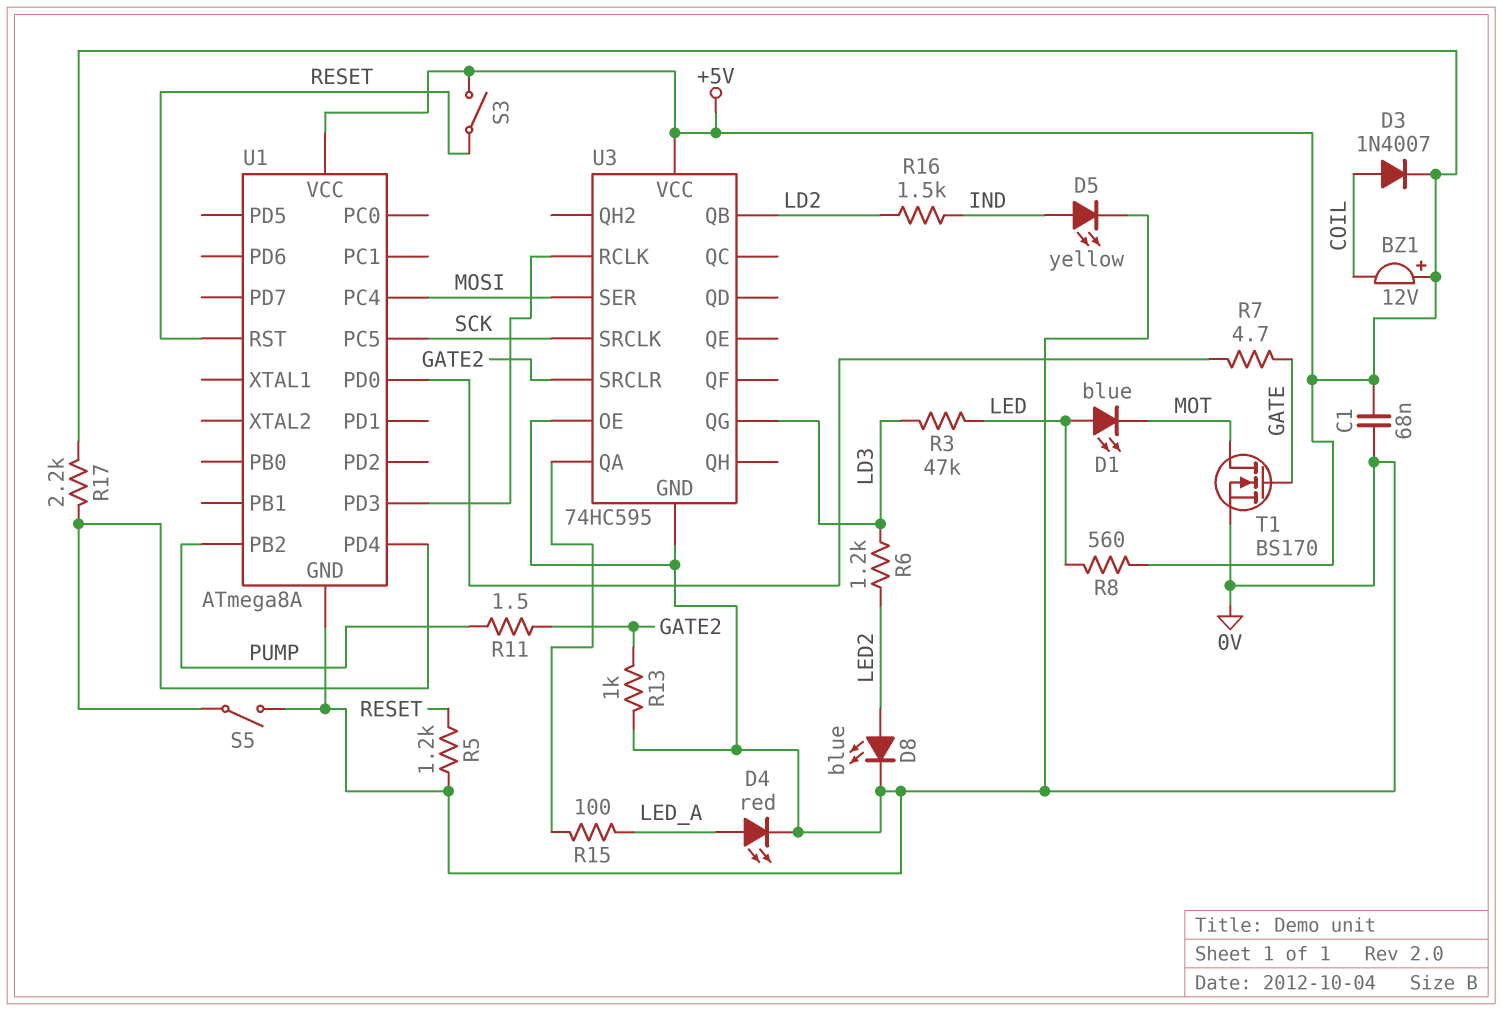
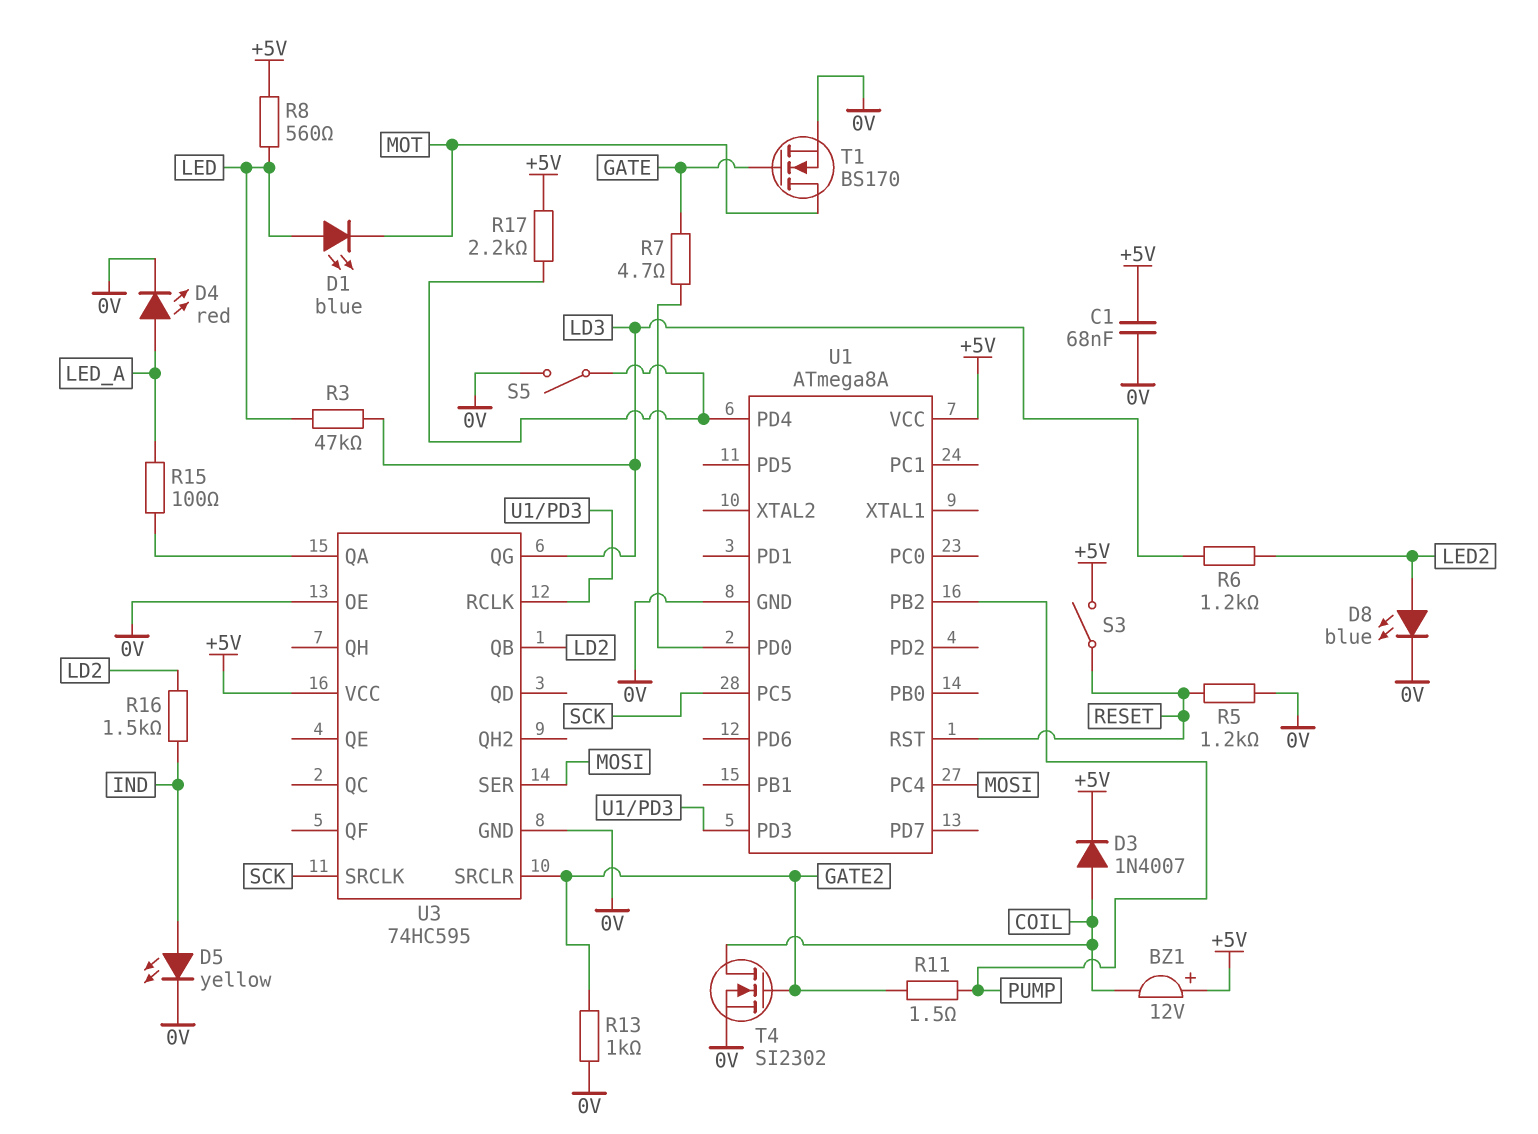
T4: none -> NMOS SI2302 (G GATE2, D COIL, S 0V)

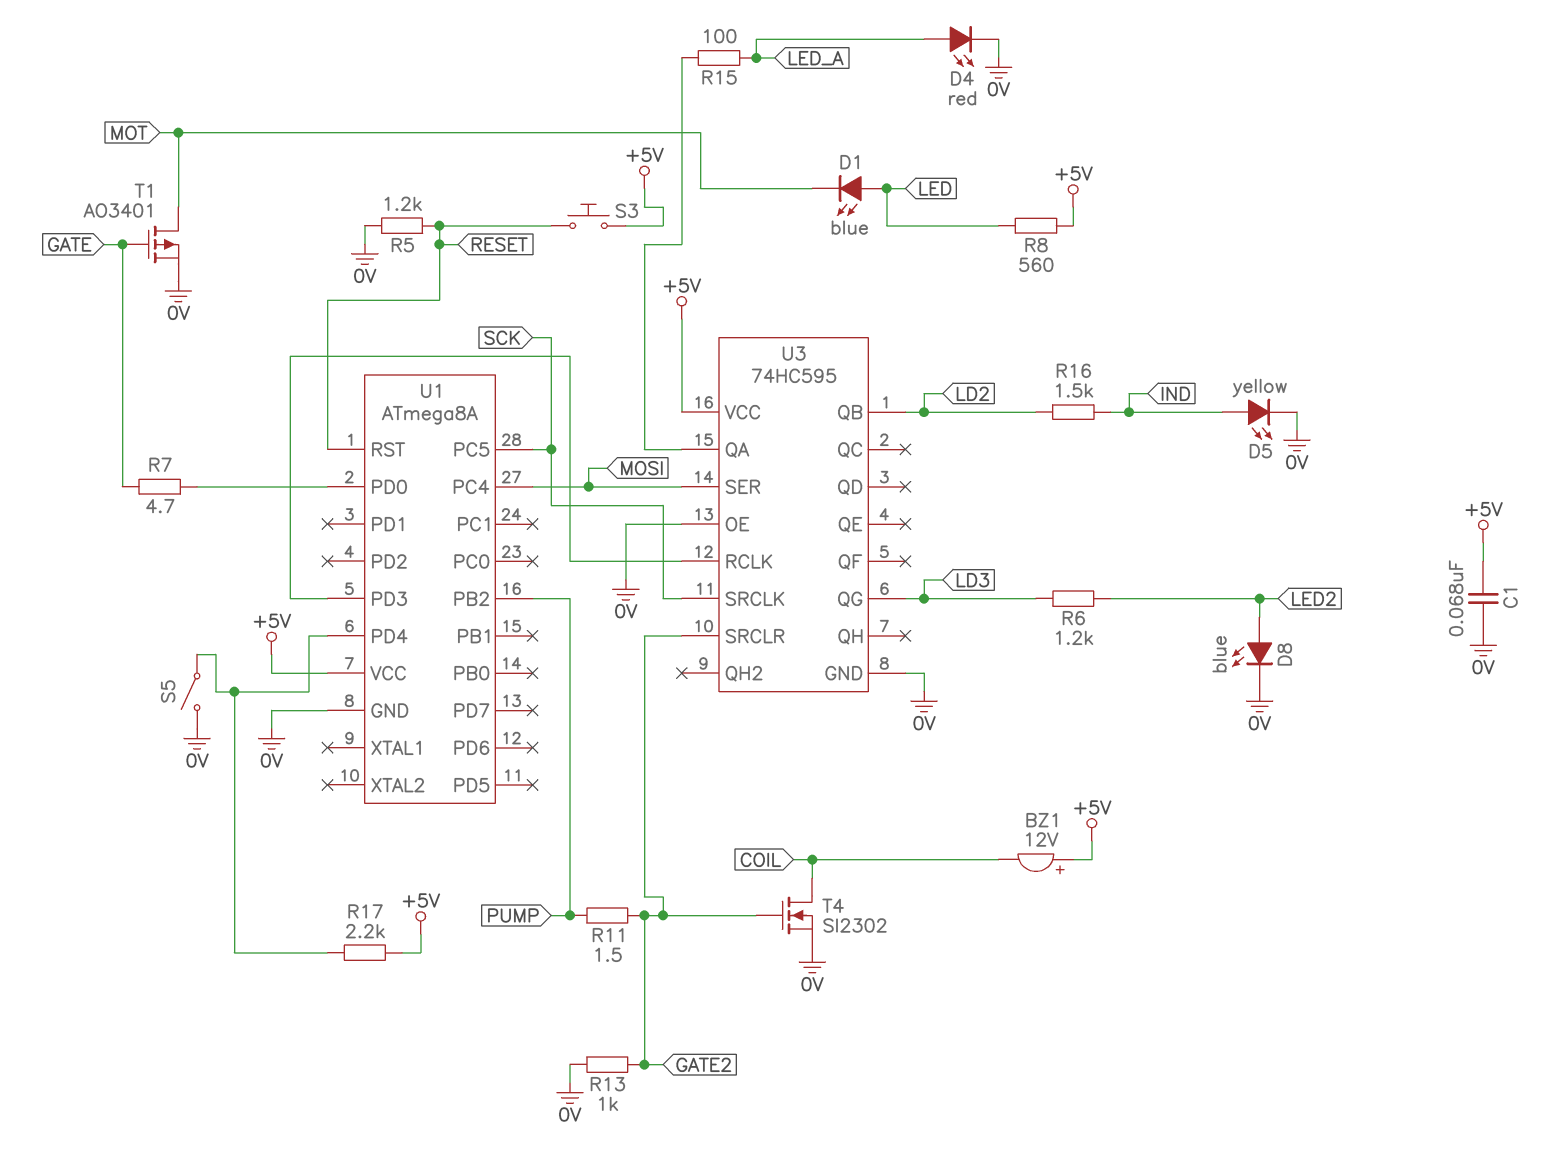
D3: diode 1N4007 (A COIL, K +5V) -> none
R3: 47k (LD3, LED) -> none
S3: switch (+5V, RESET) -> button (+5V, RESET)
T1: NMOS BS170 (G GATE, D MOT, S 0V) -> PMOS AO3401 (G GATE, D MOT, S 0V)

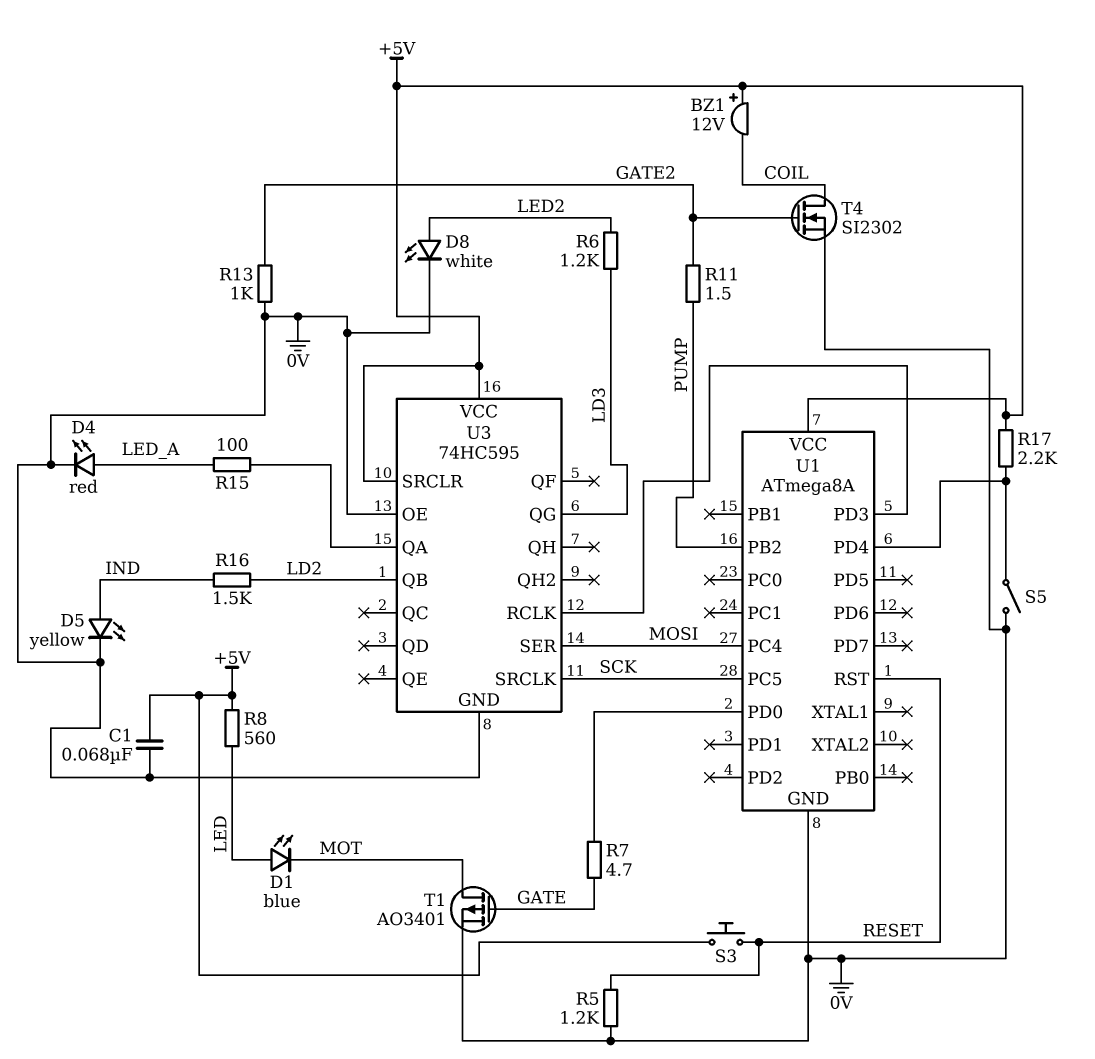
D8: LED blue (A LED2, K 0V) -> LED white (A LED2, K 0V)
U3 pin SRCLR: GATE2 -> +5V

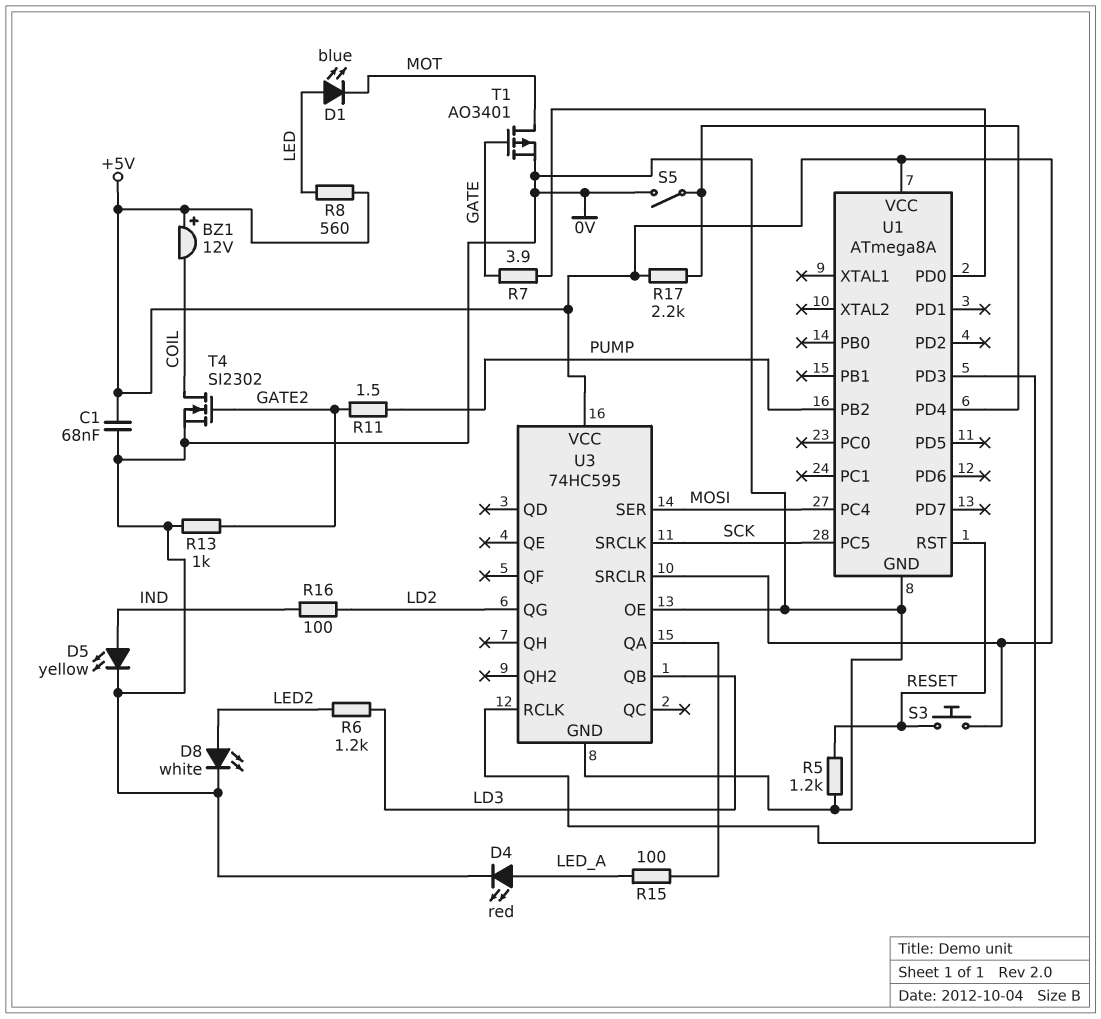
R7: 4.7 (GATE, U1/PD0) -> 3.9 (GATE, U1/PD0)
R16: 1.5k (IND, LD2) -> 100 (IND, LD2)
U3 pin QB: LD2 -> LD3
U3 pin QG: LD3 -> LD2

